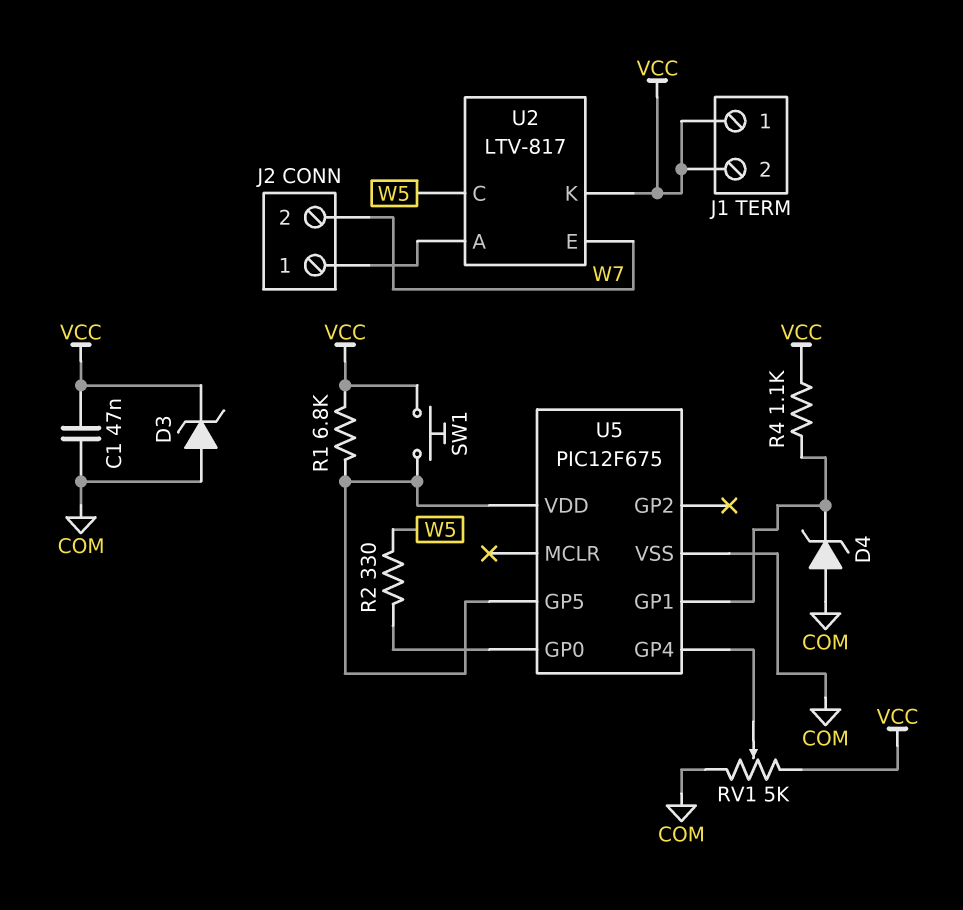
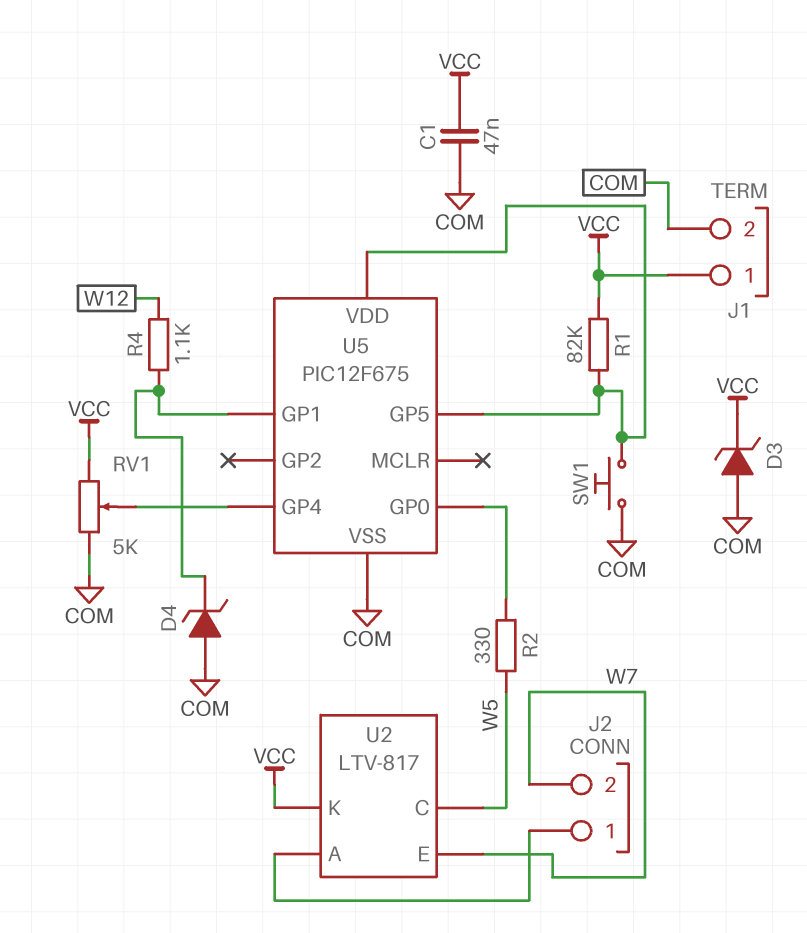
J1 pin 2: VCC -> COM
R1: 6.8k (U5/GP5, VCC) -> 82k (U5/GP5, VCC)
R4: 1.1k (U5/GP1, VCC) -> 1.1k (U5/GP1, W12)
SW1: button (U5/GP5, VCC) -> button (COM, U5/GP5)

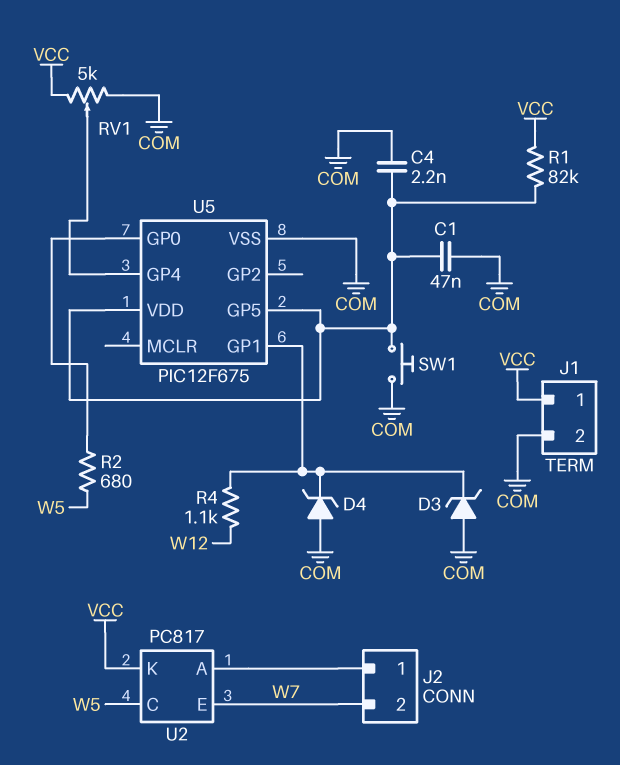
C1: 47nF (COM, VCC) -> 47nF (COM, U5/GP5)
C4: none -> 2.2nF (COM, U5/GP5)
D3: zener (A COM, K VCC) -> zener (A COM, K U5/GP1)
R2: 330 (U5/GP0, W5) -> 680 (U5/GP0, W5)
U2: LTV-817 -> PC817

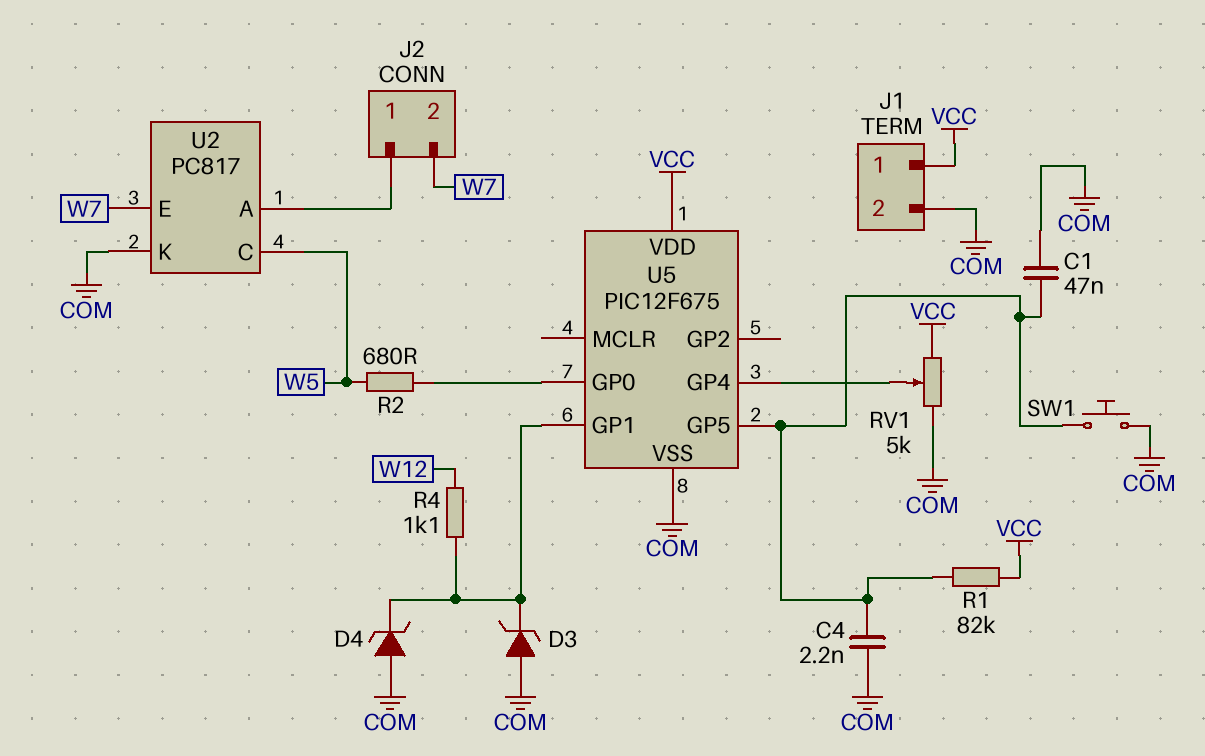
U2 pin K: VCC -> COM
U5 pin VDD: U5/GP5 -> VCC

